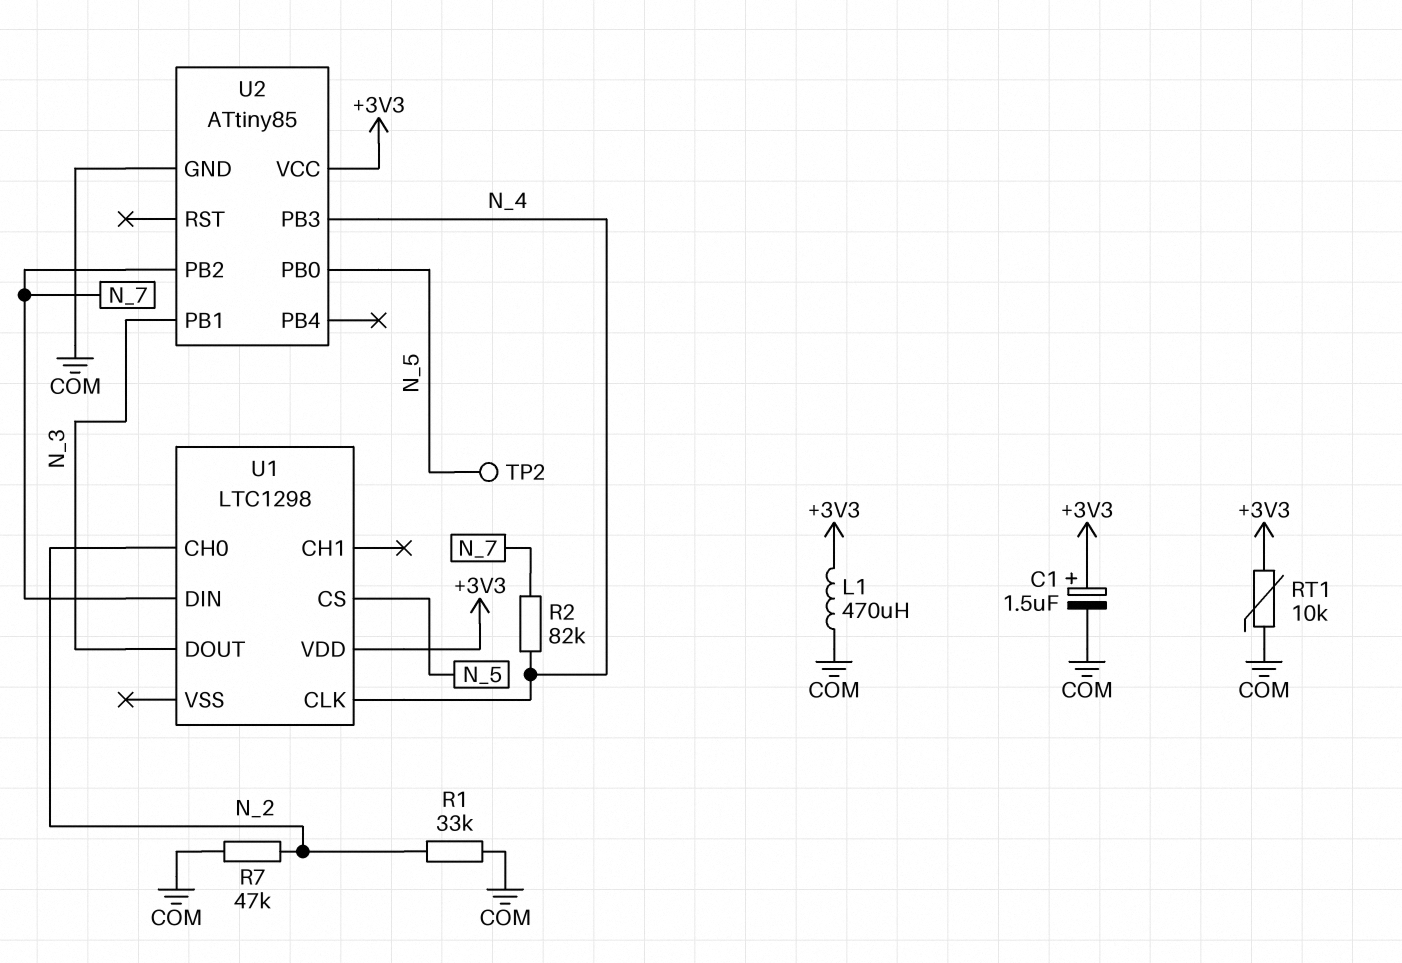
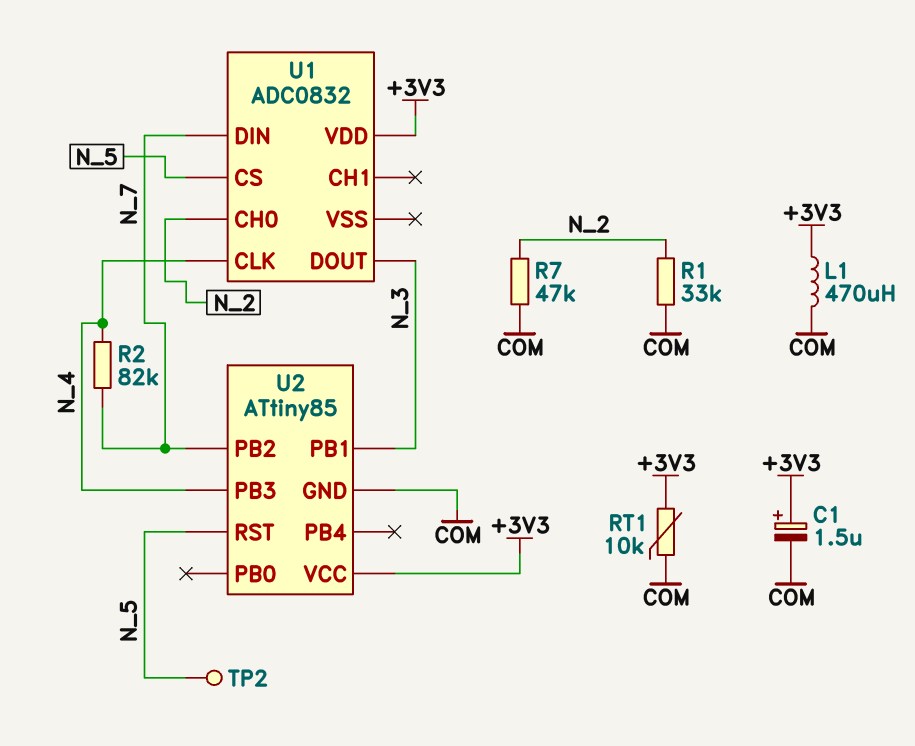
U1: LTC1298 -> ADC0832
U2 pin PB0: N_5 -> none
U2 pin RST: none -> N_5

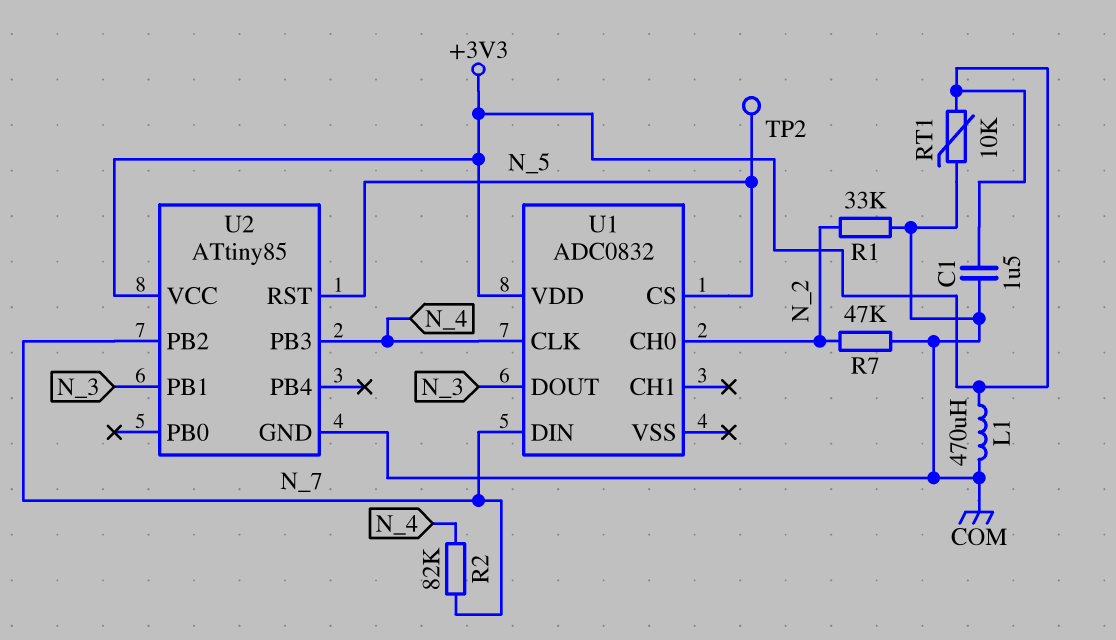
C1: 1.5uF (plus +3V3, minus COM) -> 1.5uF (+3V3, COM)

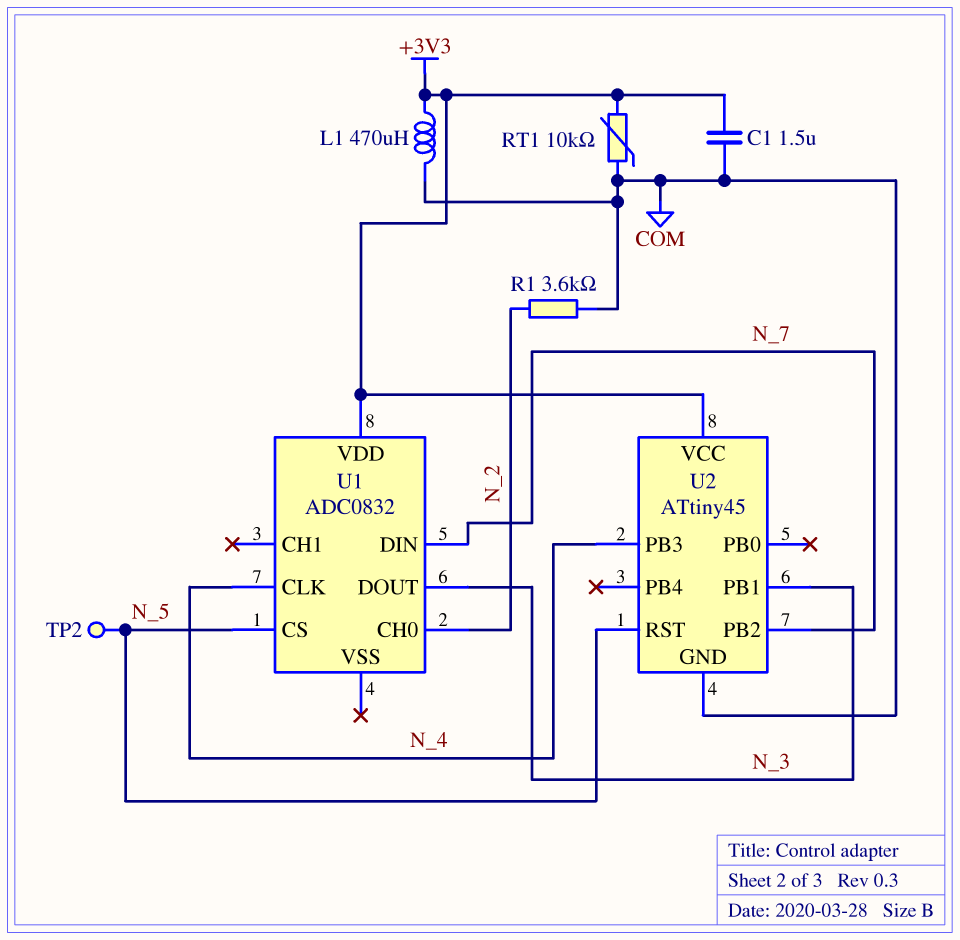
R1: 33k (COM, N_2) -> 3.6k (COM, N_2)
R2: 82k (N_4, N_7) -> none
R7: 47k (COM, N_2) -> none
U2: ATtiny85 -> ATtiny45

